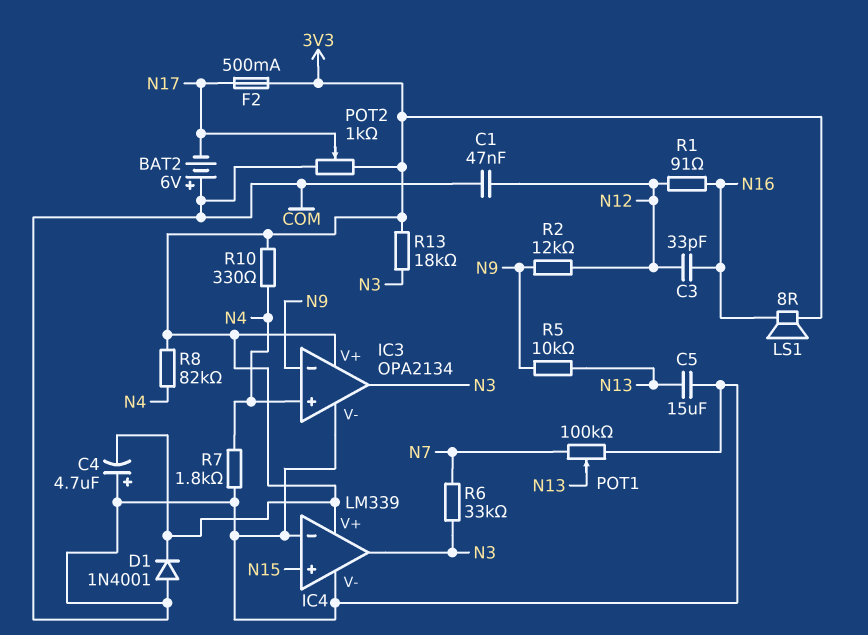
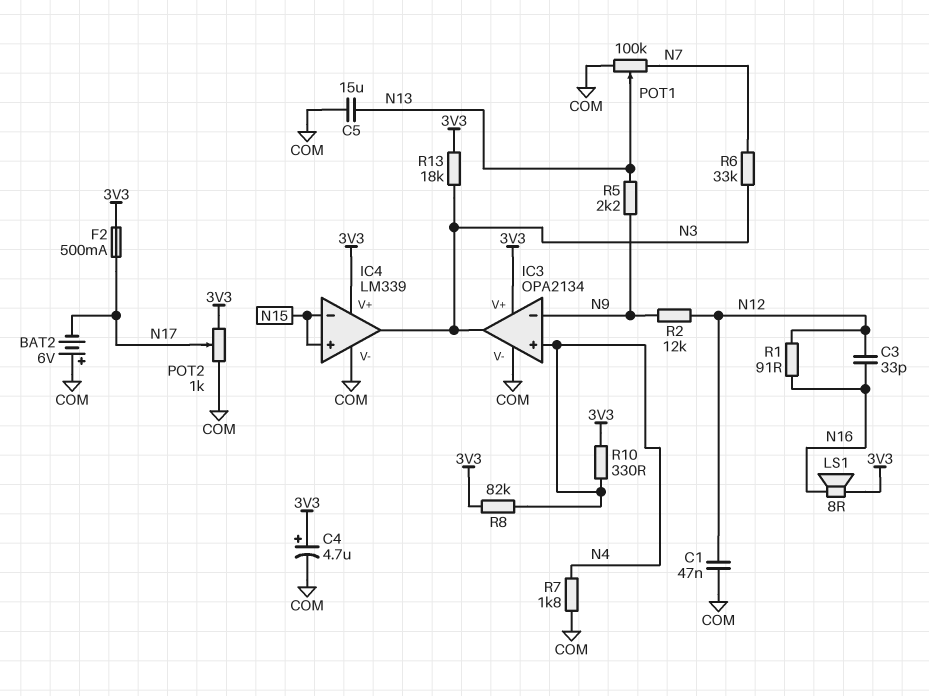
C4: 4.7uF (plus COM, minus 3V3) -> 4.7uF (plus 3V3, minus COM)
D1: diode 1N4001 (A COM, K 3V3) -> none
IC4 pin in-: COM -> N15
R5: 10k (N9, N13) -> 2.2k (N9, N13)

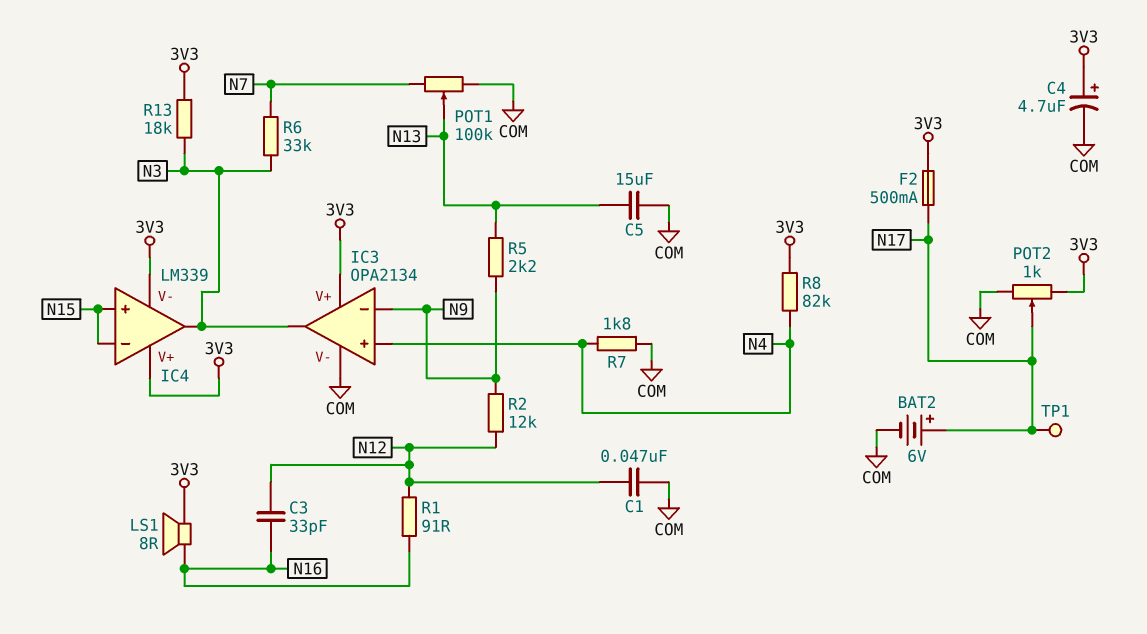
BAT2: 6V (plus COM, minus N17) -> 6V (plus N17, minus COM)
IC4 pin V-: COM -> 3V3
R10: 330 (3V3, N4) -> none
TP1: none -> test point (N17)

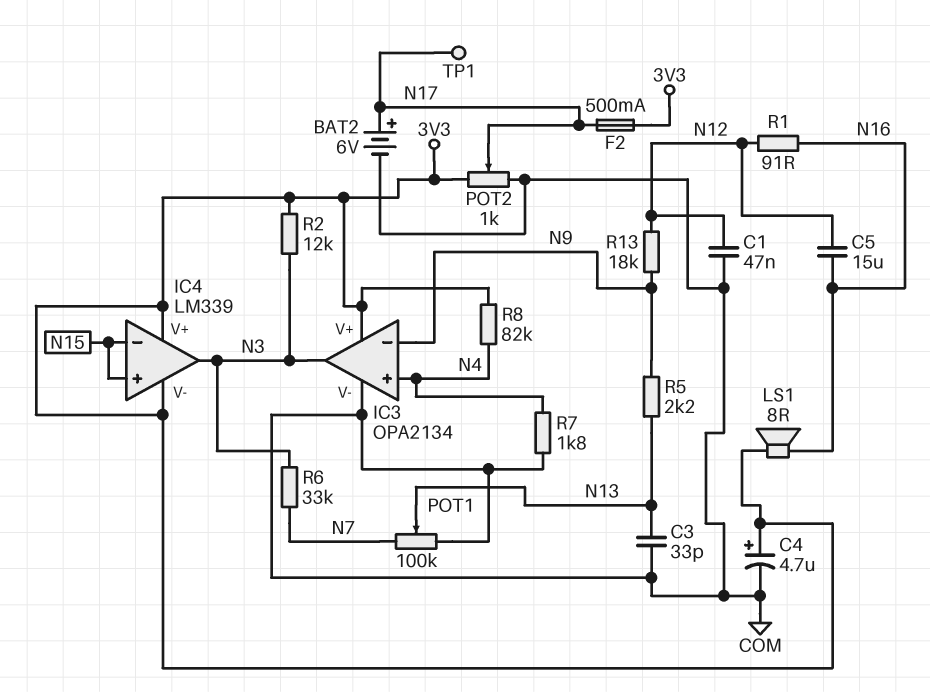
C3: 33pF (N12, N16) -> 33pF (COM, N13)
C5: 15uF (COM, N13) -> 15uF (N12, N16)
R2: 12k (N9, N12) -> 12k (3V3, N3)
R13: 18k (3V3, N3) -> 18k (N9, N12)

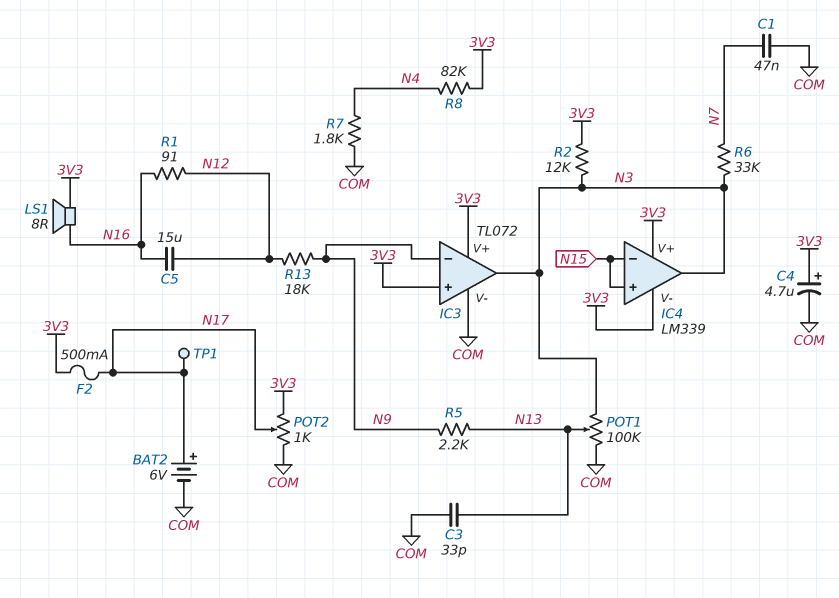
C1: 47nF (COM, N12) -> 47nF (COM, N7)
IC3: OPA2134 -> TL072
IC3 pin in+: N4 -> 3V3
POT1: 100k (COM, N7, wiper N13) -> 100k (COM, N3, wiper N13)

